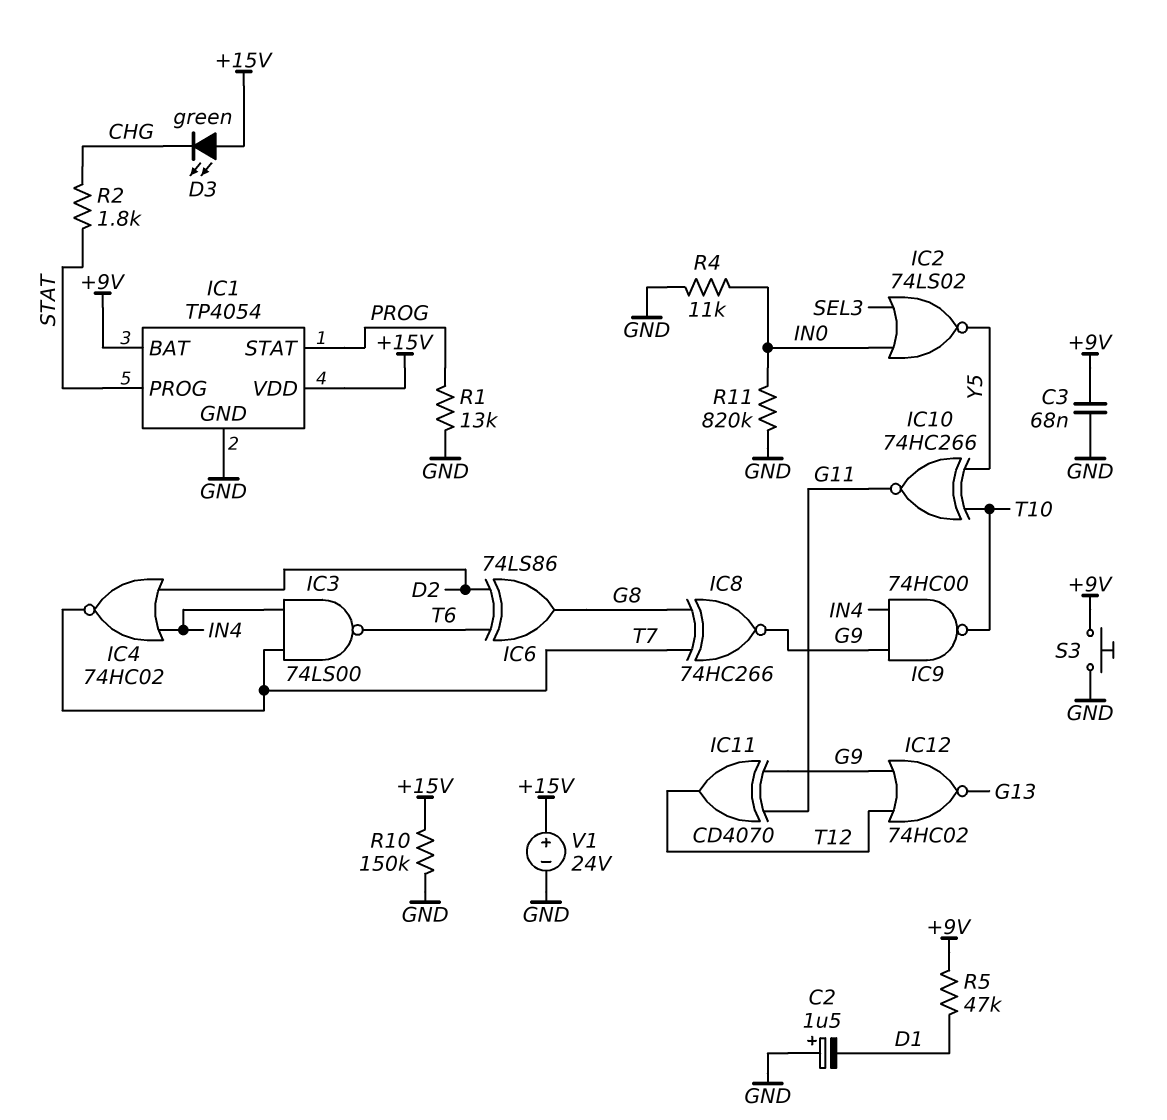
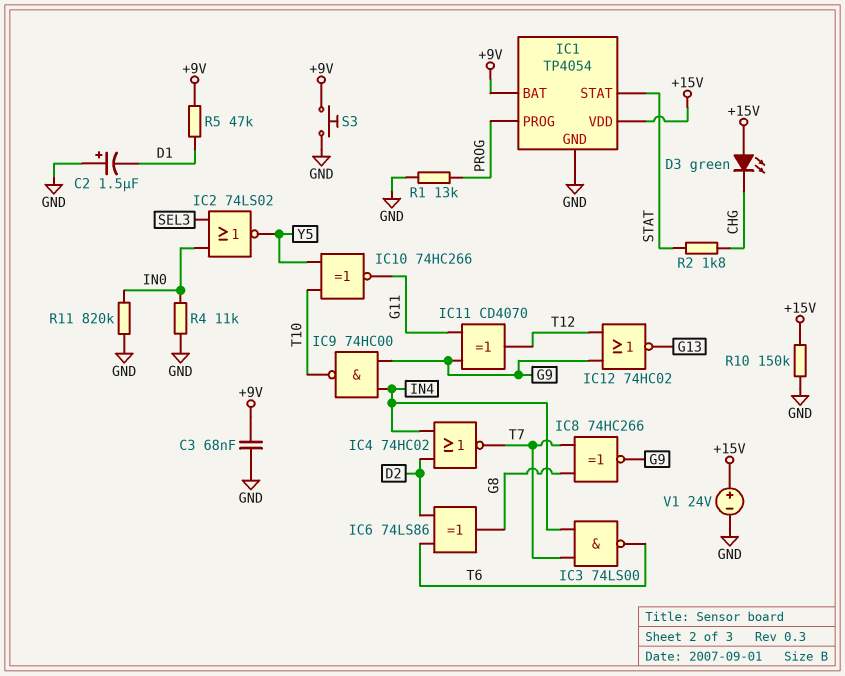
IC1 pin PROG: STAT -> PROG
IC1 pin STAT: PROG -> STAT

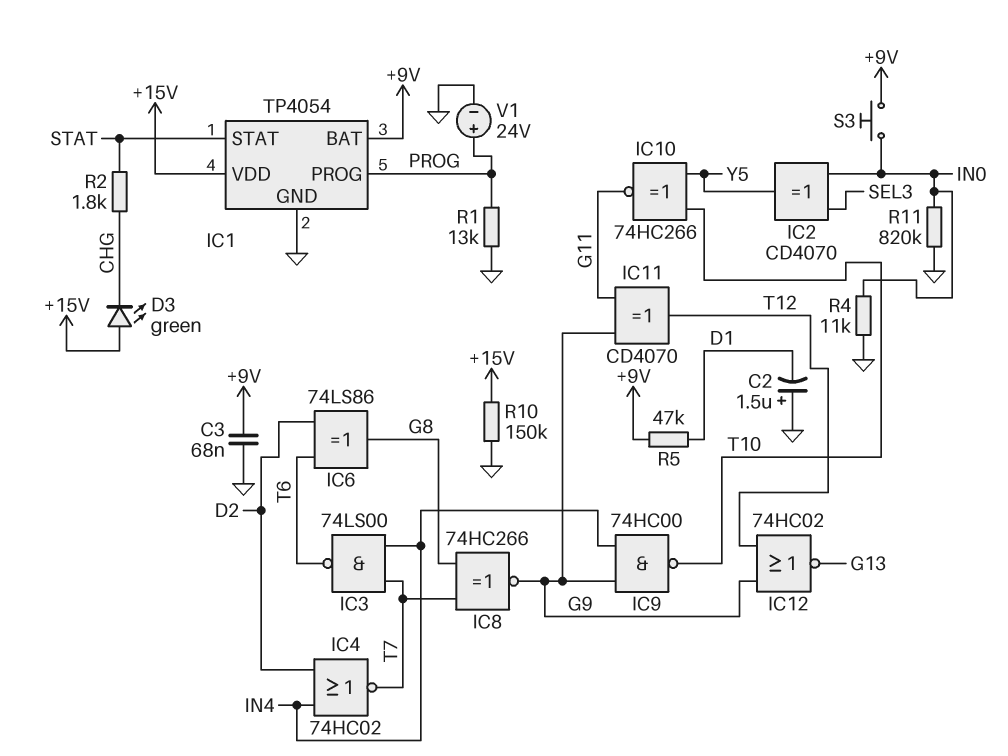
IC2: NOR 74LS02 (in IN0, in SEL3, out Y5) -> XOR CD4070 (in IN0, in SEL3, out Y5)
S3: button (+9V, GND) -> button (+9V, IN0)
V1: 24V (plus +15V, minus GND) -> 24V (plus PROG, minus GND)

